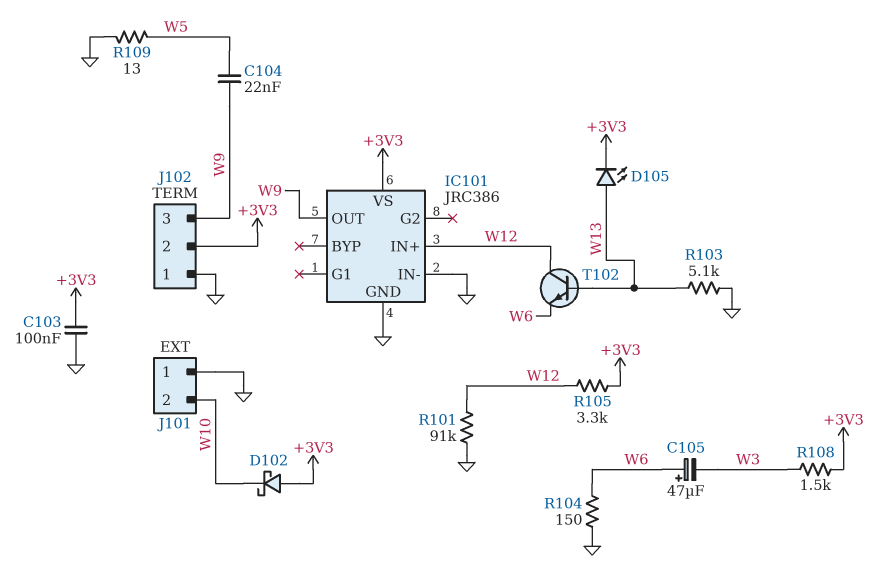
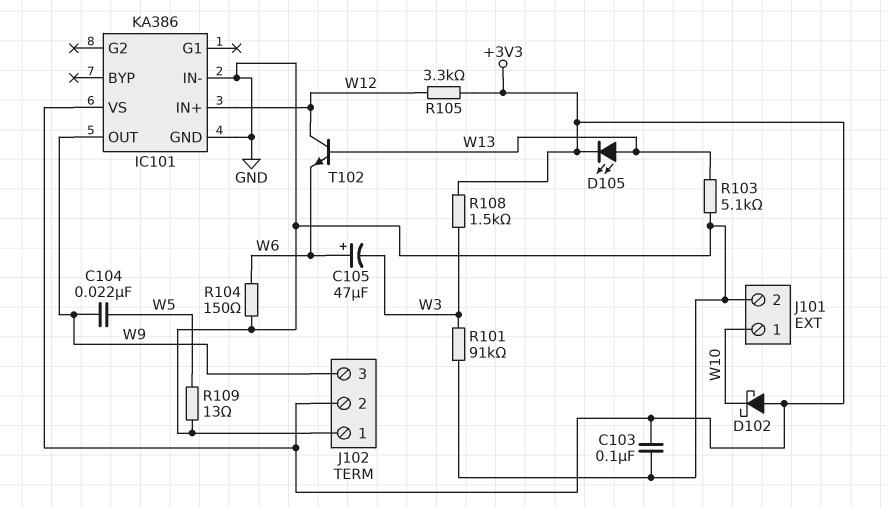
IC101: JRC386 -> KA386
J101 pin 1: GND -> W10
J101 pin 2: W10 -> GND
R101: 91k (GND, W12) -> 91k (GND, W3)

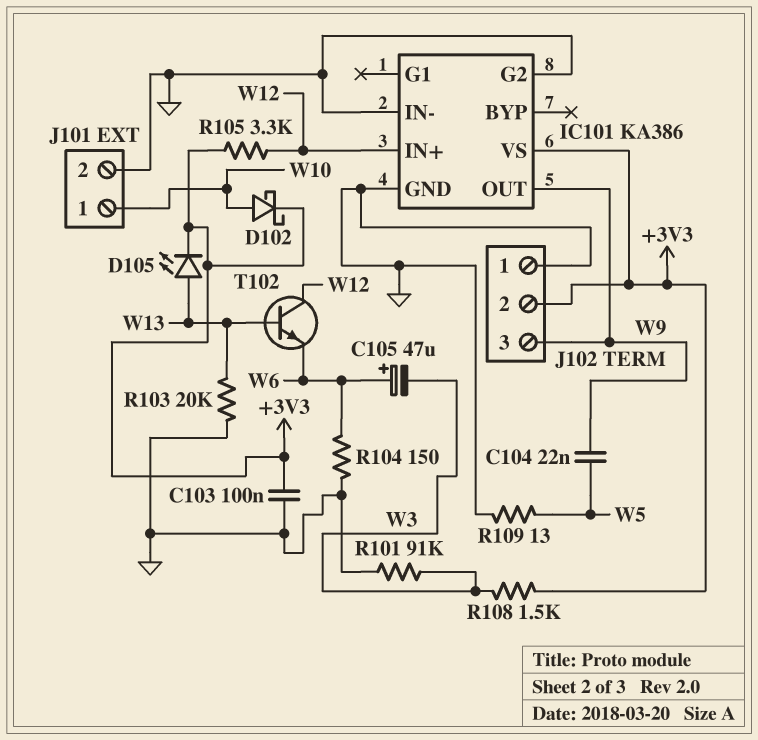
D102: schottky (A +3V3, K W10) -> schottky (A W10, K +3V3)
IC101 pin G2: none -> GND
R103: 5.1k (GND, W13) -> 20k (GND, W13)

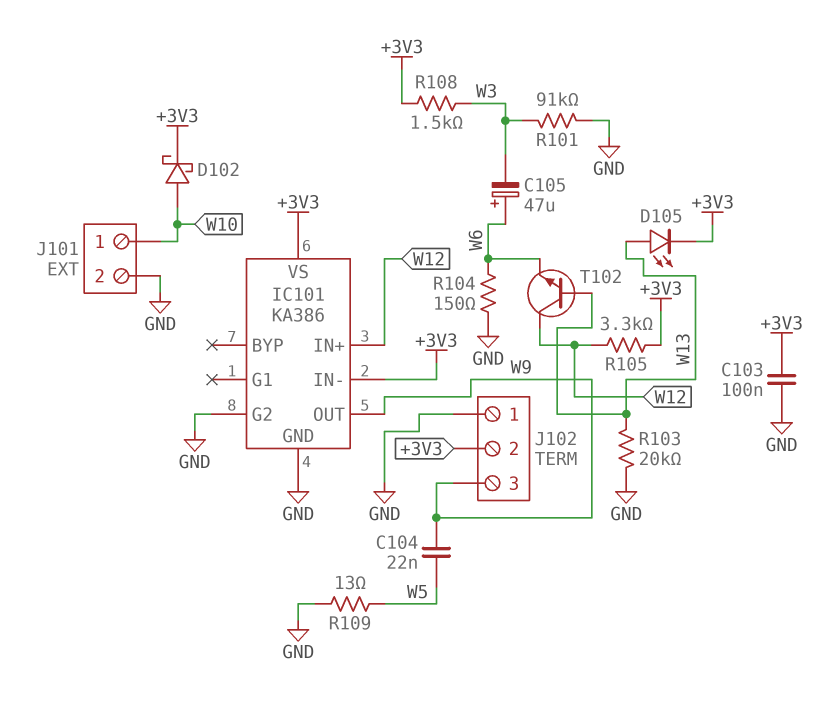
IC101 pin IN-: GND -> +3V3

